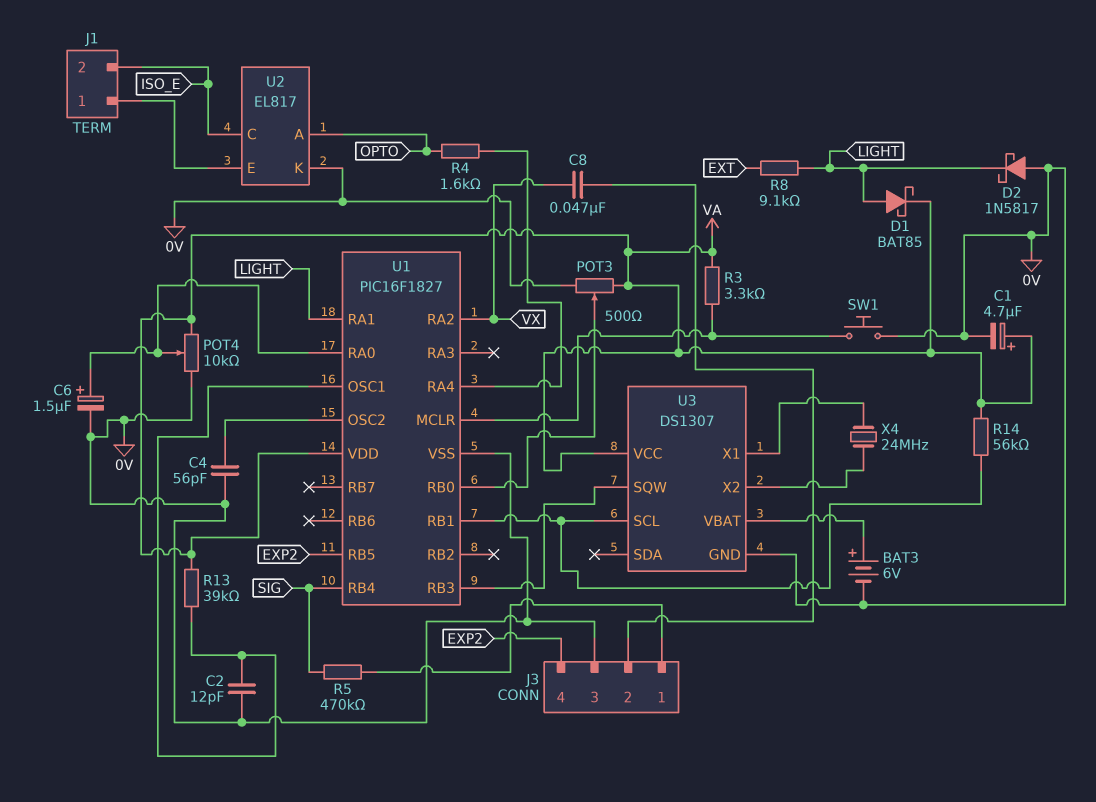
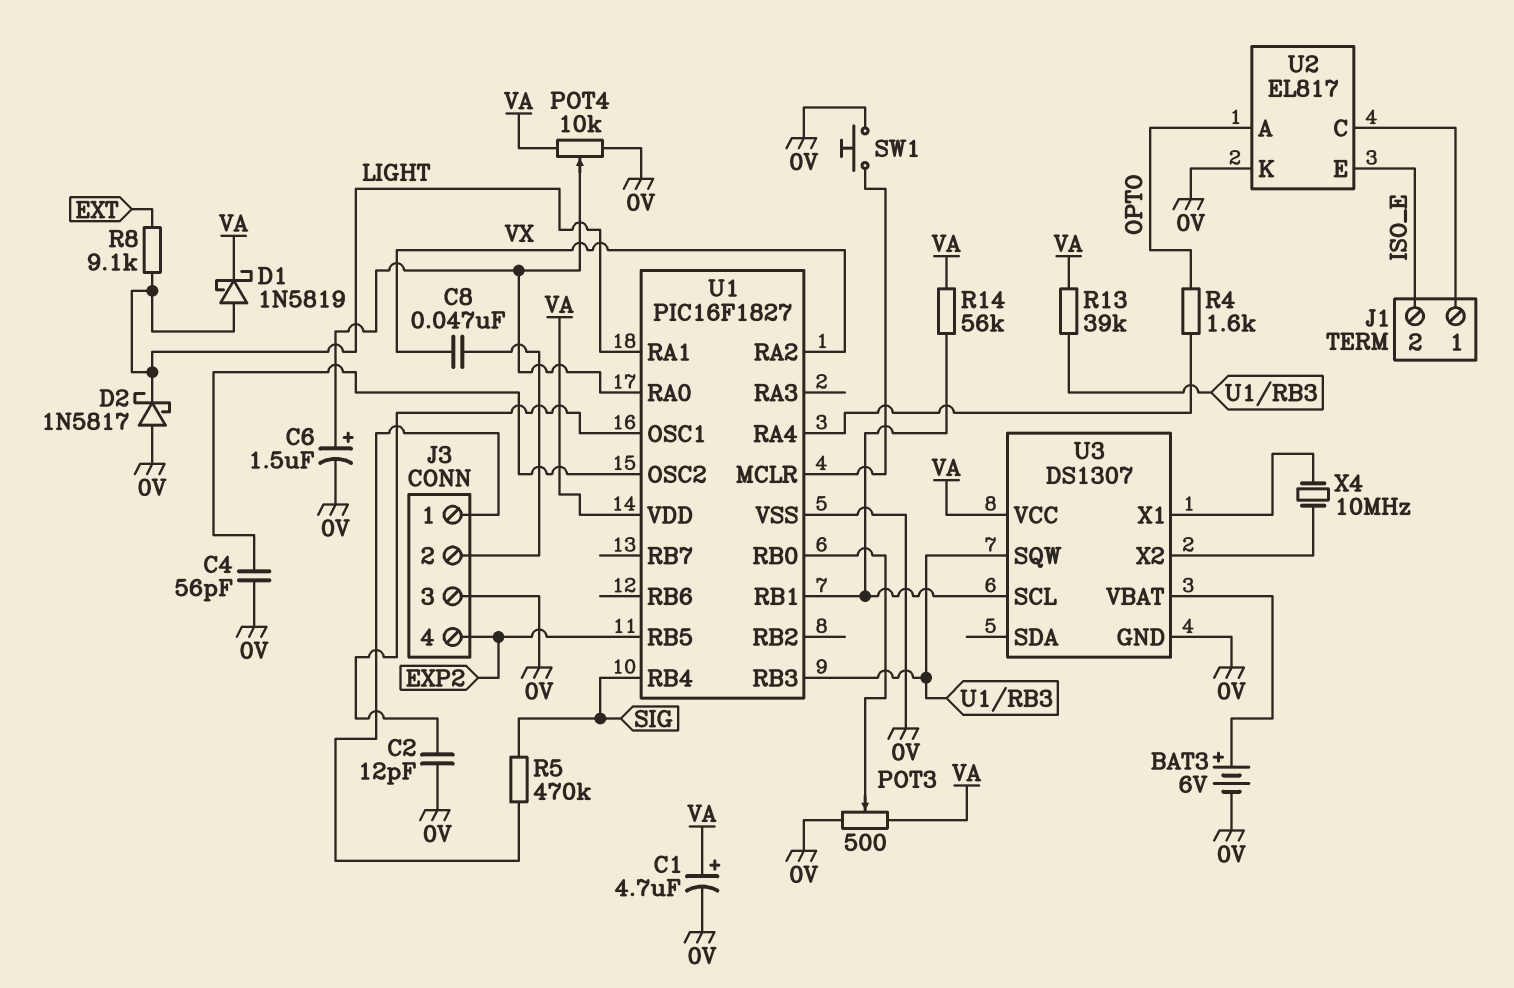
D1: schottky BAT85 (A LIGHT, K VA) -> schottky 1N5819 (A LIGHT, K VA)
R3: 3.3k (U1/MCLR, VA) -> none
R13: 39k (U1/OSC1, VA) -> 39k (U1/RB3, VA)
U2 pin C: ISO_E -> J1/1
U2 pin E: J1/1 -> ISO_E
X4: 24MHz (U3/X1, U3/X2) -> 10MHz (U3/X1, U3/X2)

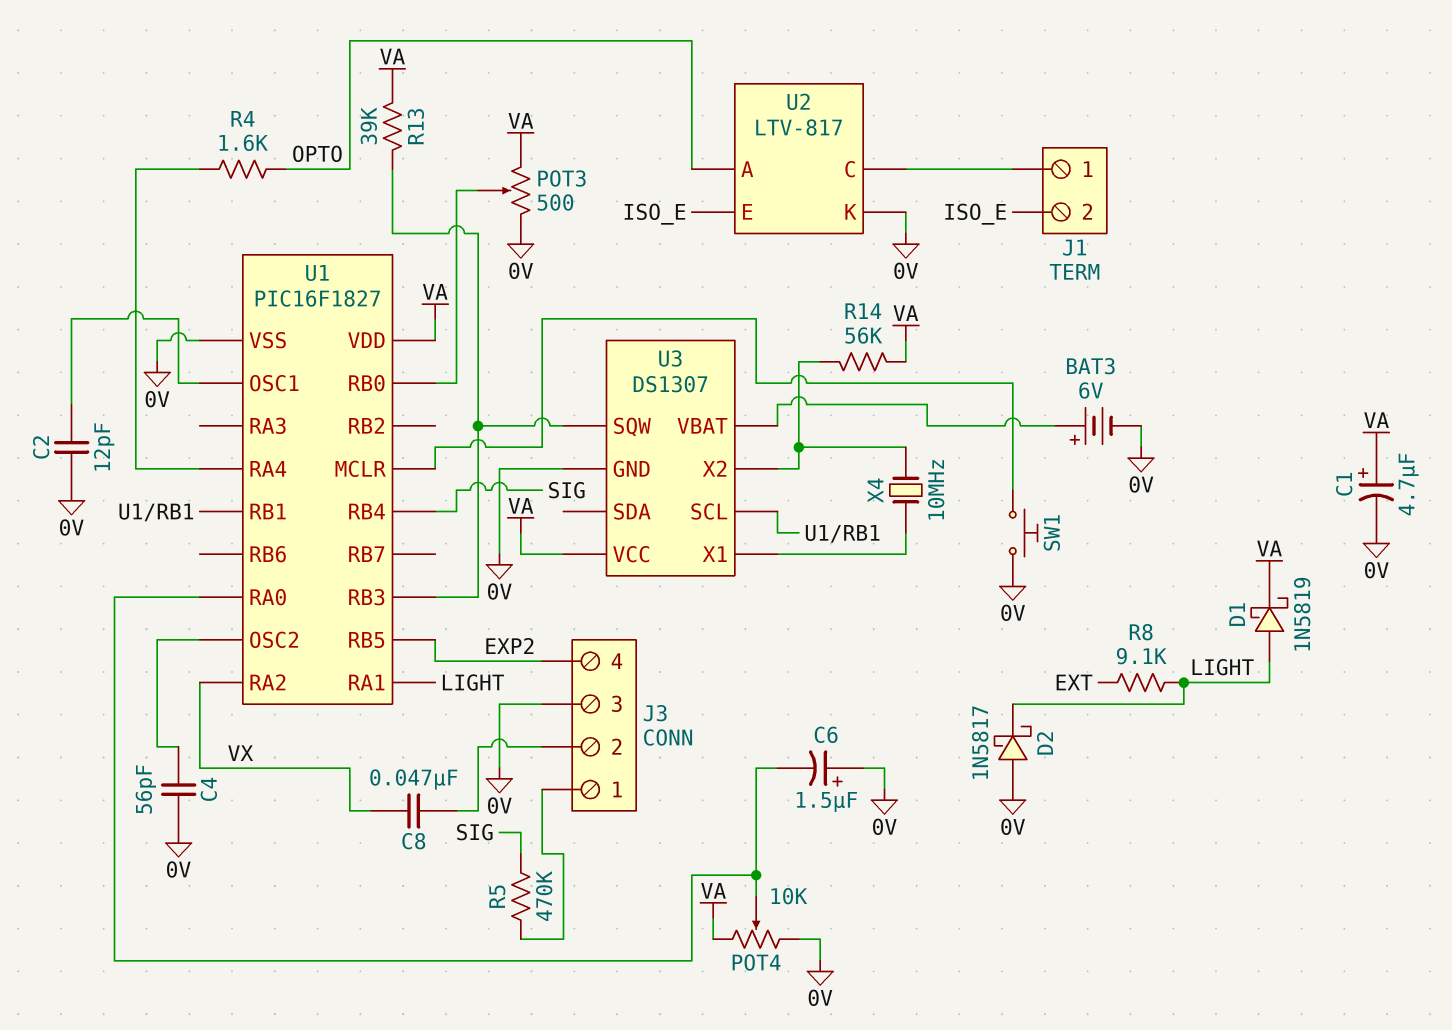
C6: 1.5uF (plus U1/RA0, minus 0V) -> 1.5uF (plus 0V, minus U1/RA0)
R14: 56k (U1/RB1, VA) -> 56k (U3/X2, VA)
U2: EL817 -> LTV-817

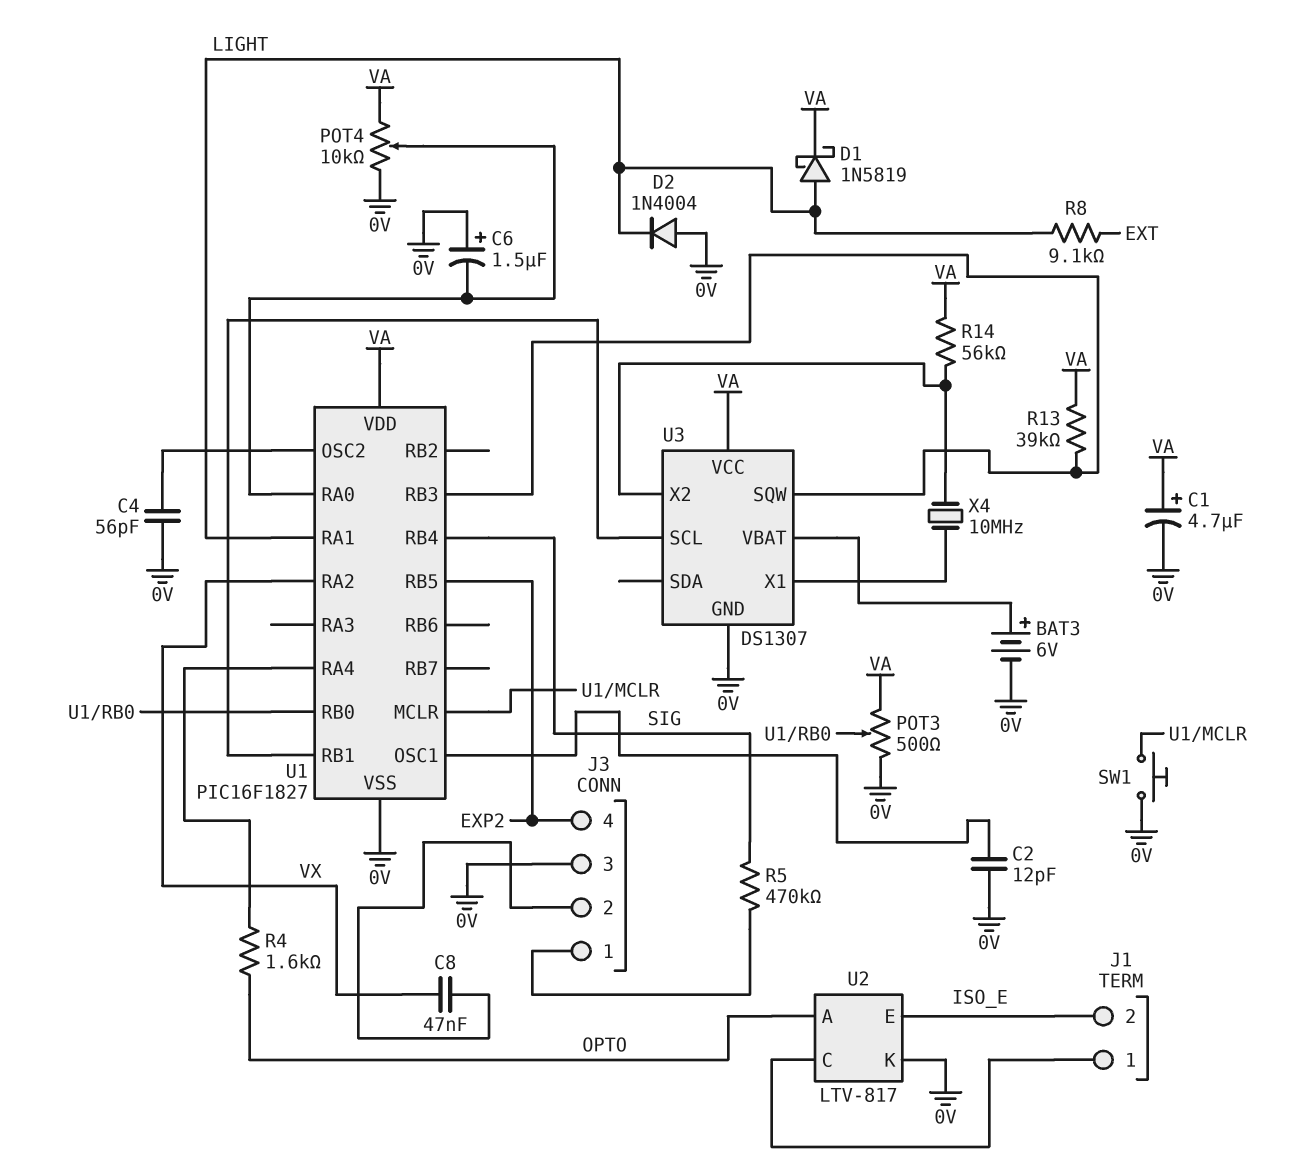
D2: schottky 1N5817 (A 0V, K LIGHT) -> diode 1N4004 (A 0V, K LIGHT)

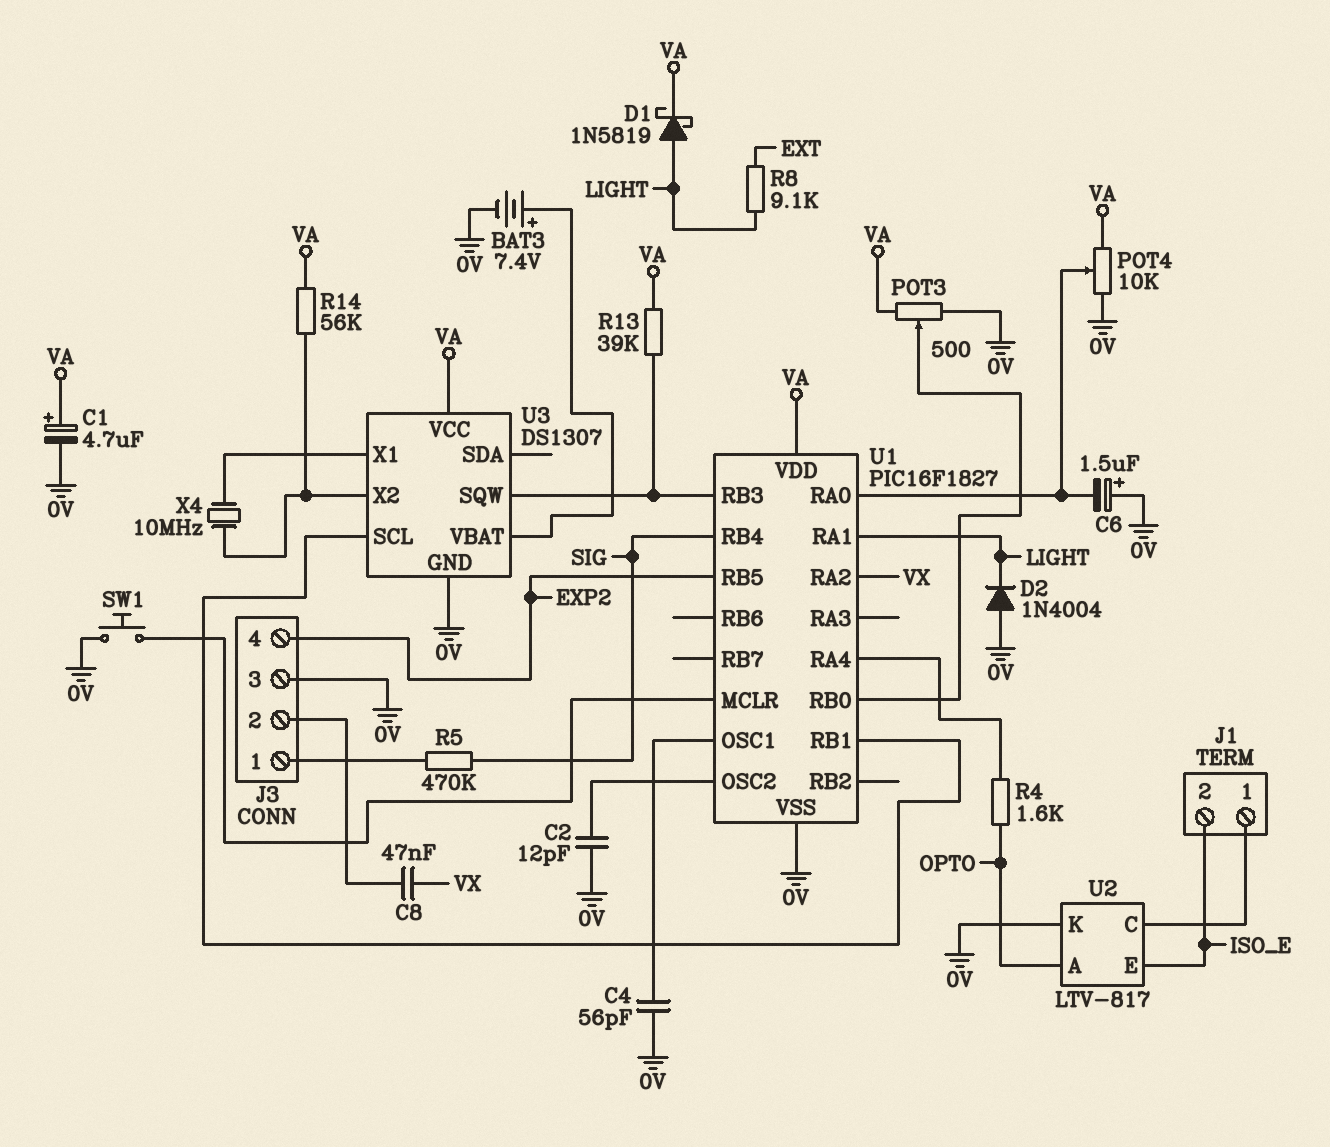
BAT3: 6V (plus U3/VBAT, minus 0V) -> 7.4V (plus U3/VBAT, minus 0V)
C2: 12pF (0V, U1/OSC1) -> 12pF (0V, U1/OSC2)
C4: 56pF (0V, U1/OSC2) -> 56pF (0V, U1/OSC1)

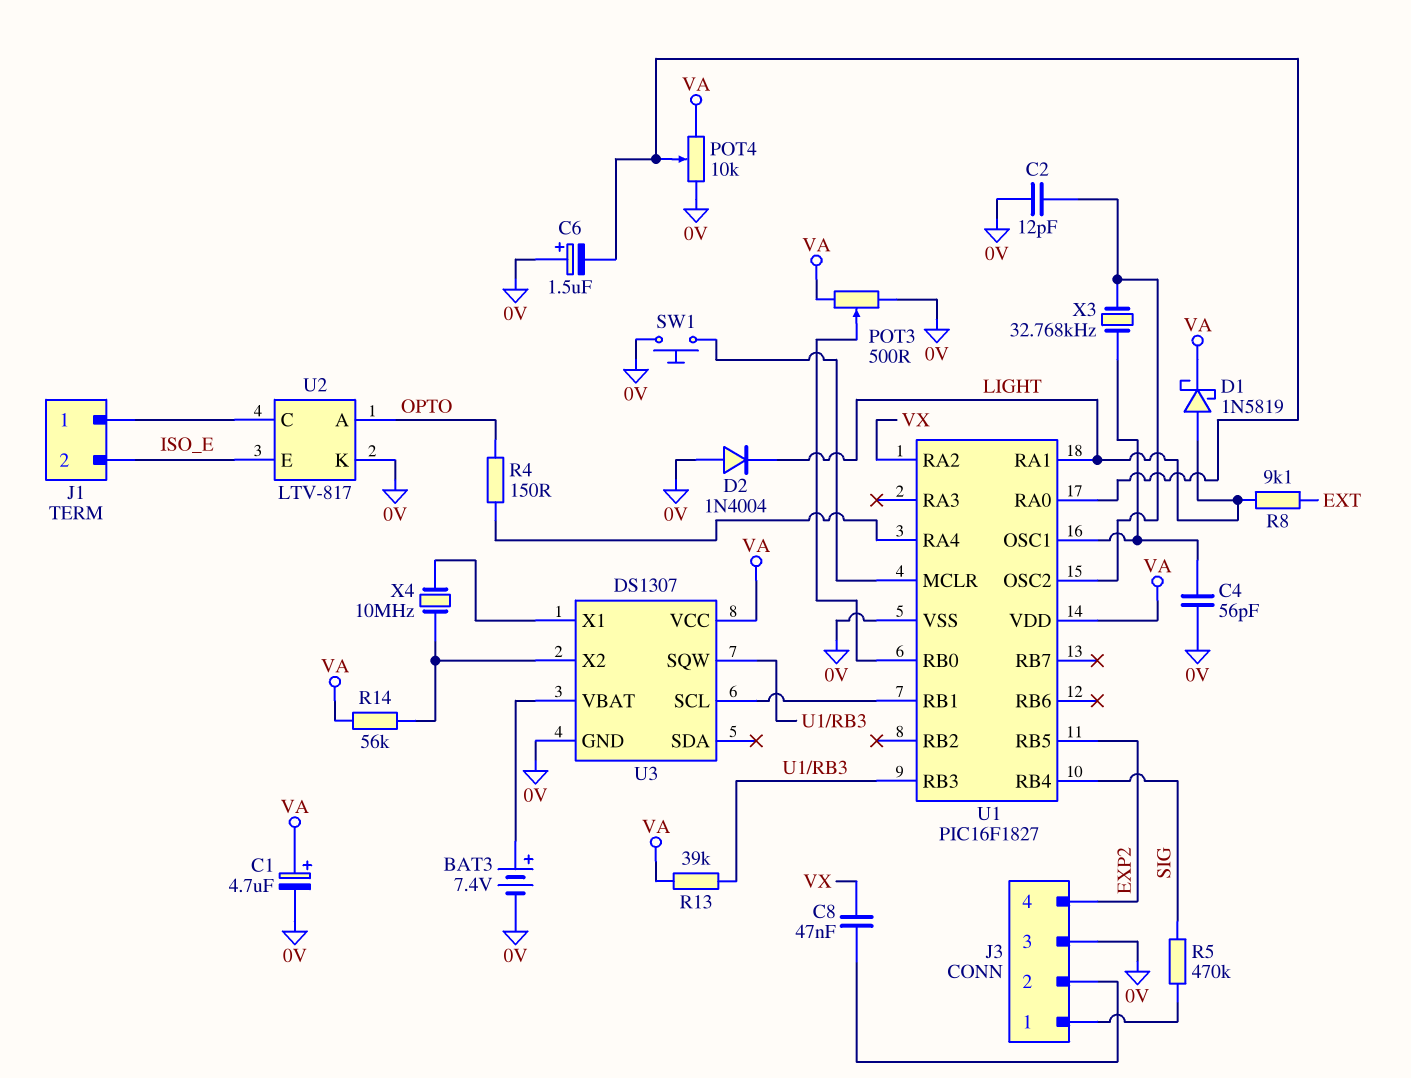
R4: 1.6k (OPTO, U1/RA4) -> 150 (OPTO, U1/RA4)
X3: none -> 32.768kHz (U1/OSC1, U1/OSC2)

